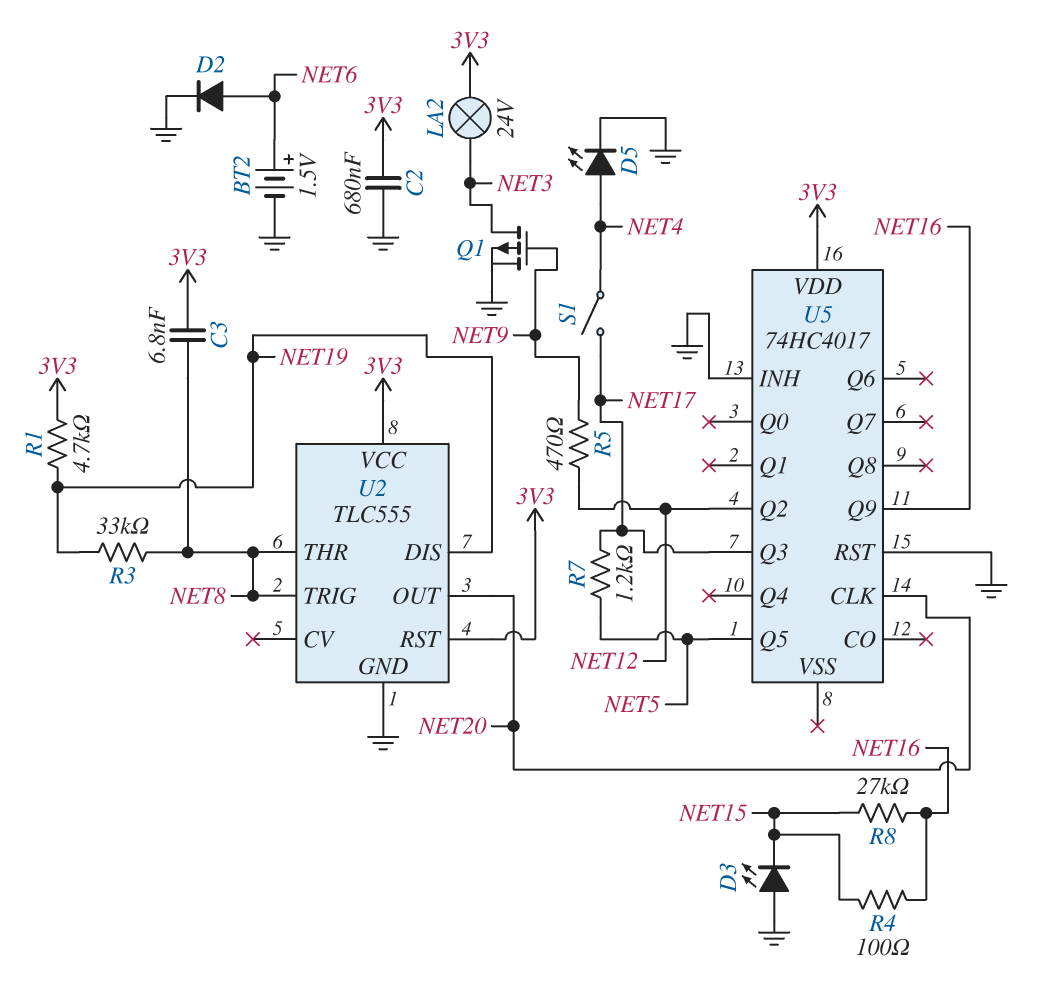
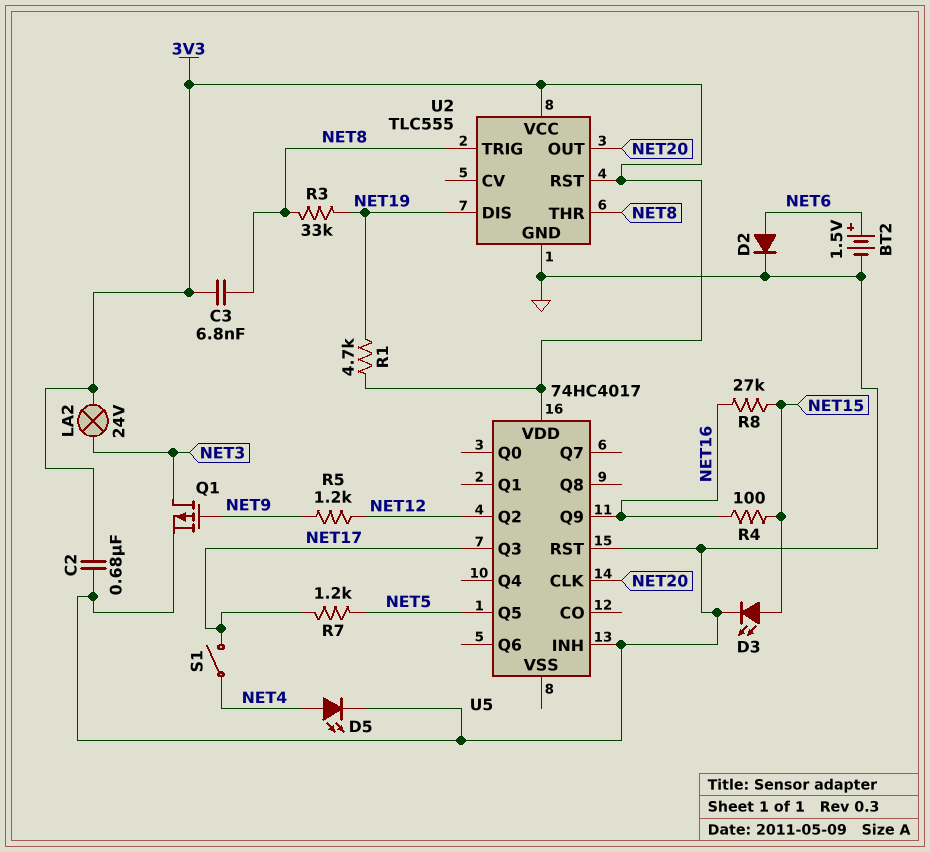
D3: LED (A GND, K NET15) -> LED (A NET15, K GND)
R5: 470 (NET9, NET12) -> 1.2k (NET9, NET12)

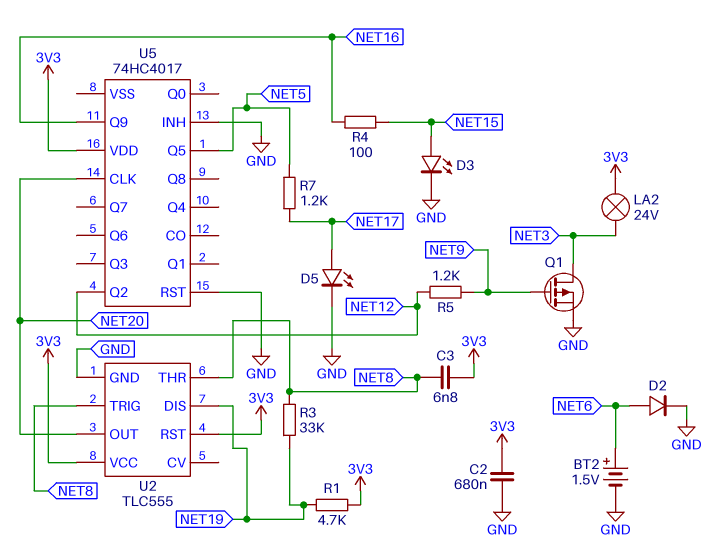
D5: LED (A NET4, K GND) -> LED (A NET17, K GND)
R8: 27k (NET15, NET16) -> none
S1: switch (NET4, NET17) -> none
U5 pin Q3: NET17 -> none

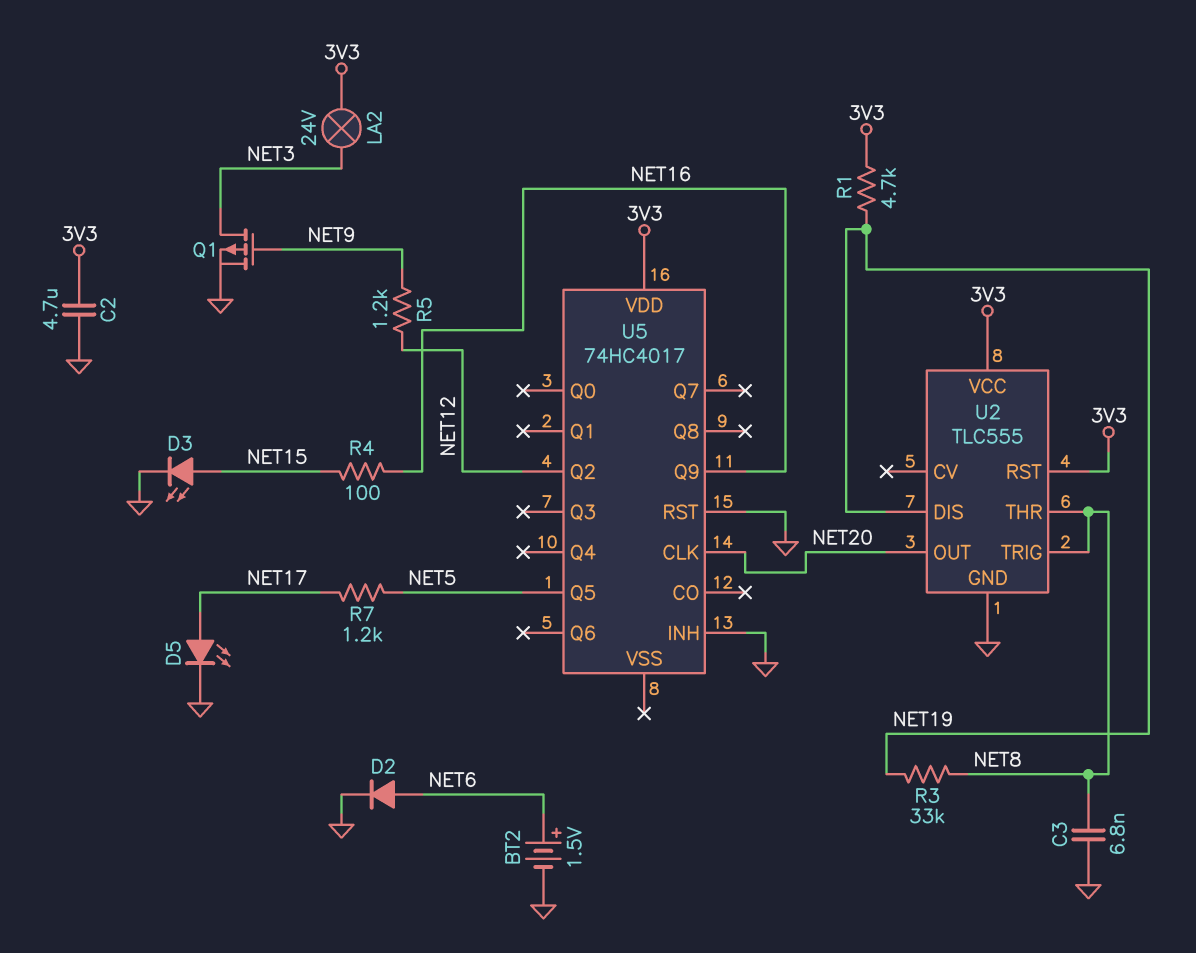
C2: 680nF (3V3, GND) -> 4.7uF (3V3, GND)
C3: 6.8nF (3V3, NET8) -> 6.8nF (GND, NET8)

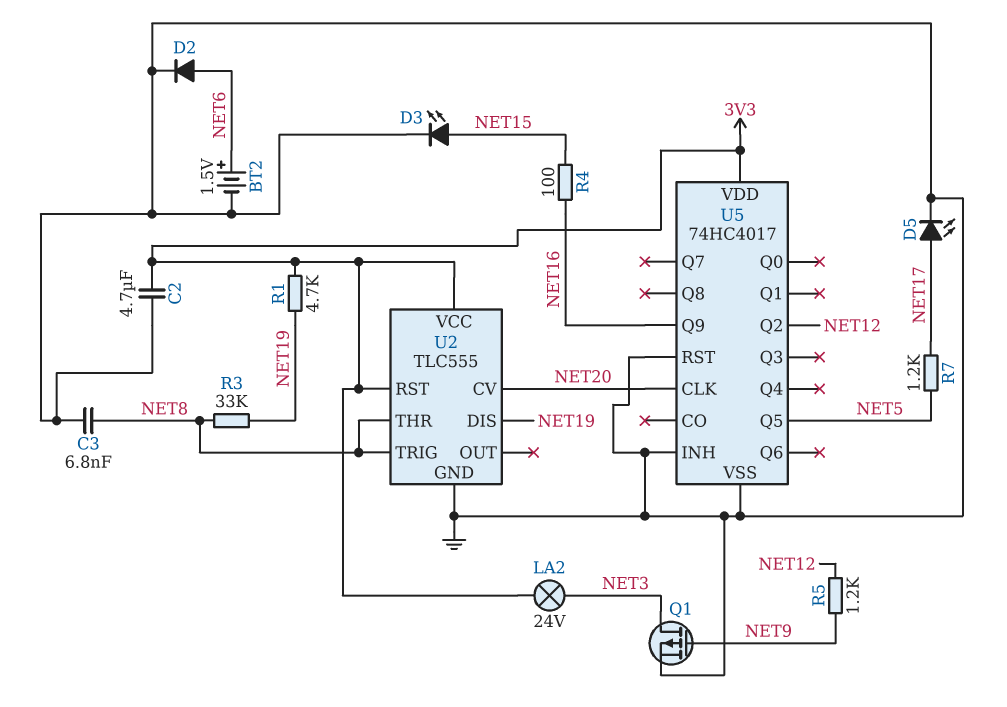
U2 pin CV: none -> NET20
U2 pin OUT: NET20 -> none
U5 pin VSS: none -> GND

